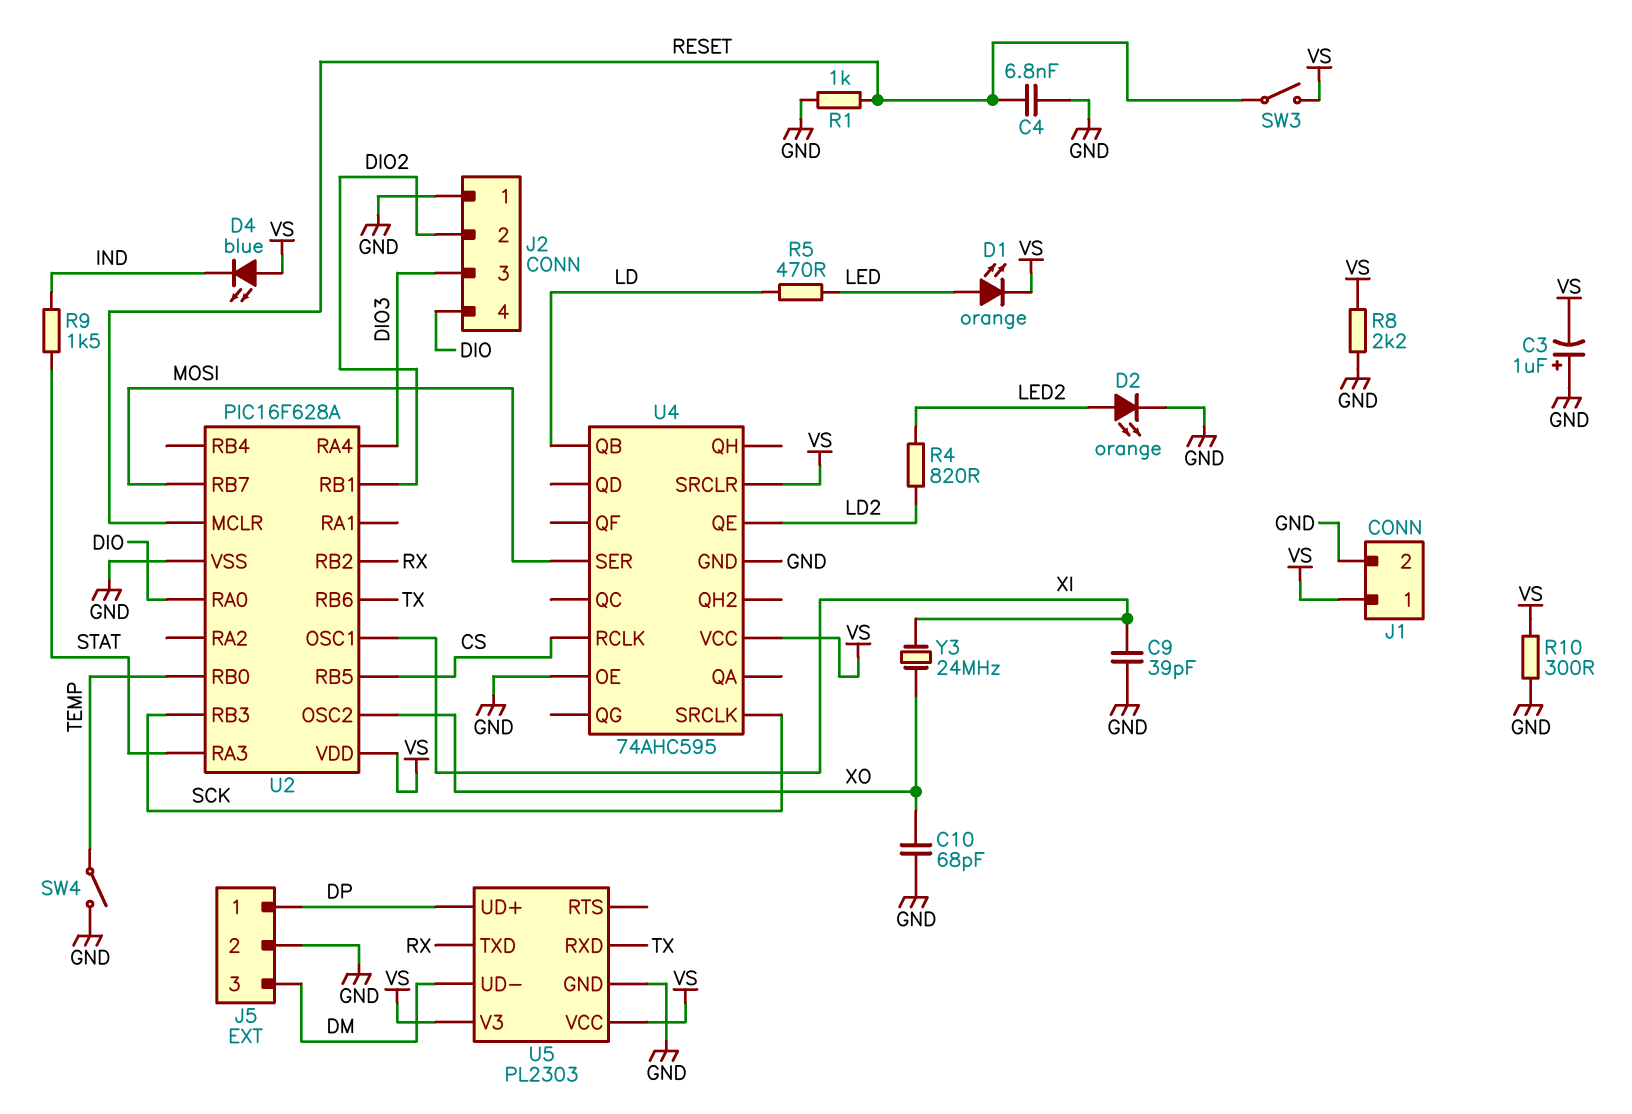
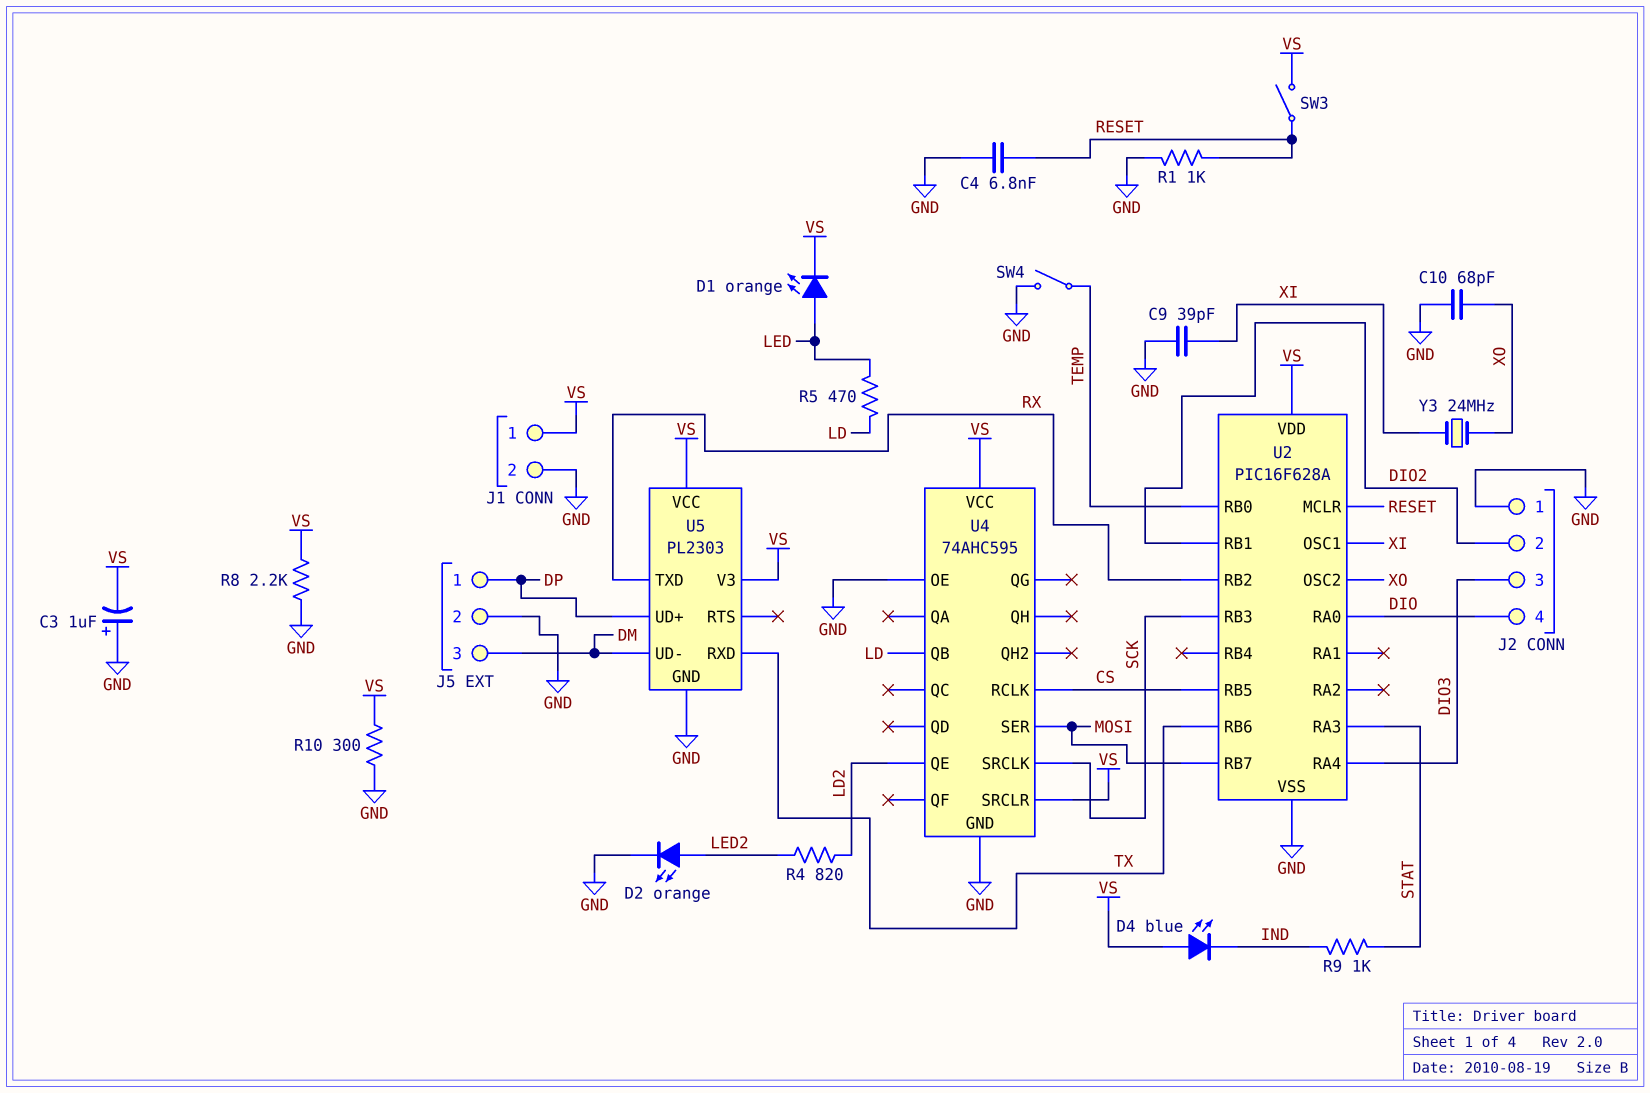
R9: 1.5k (IND, STAT) -> 1k (IND, STAT)

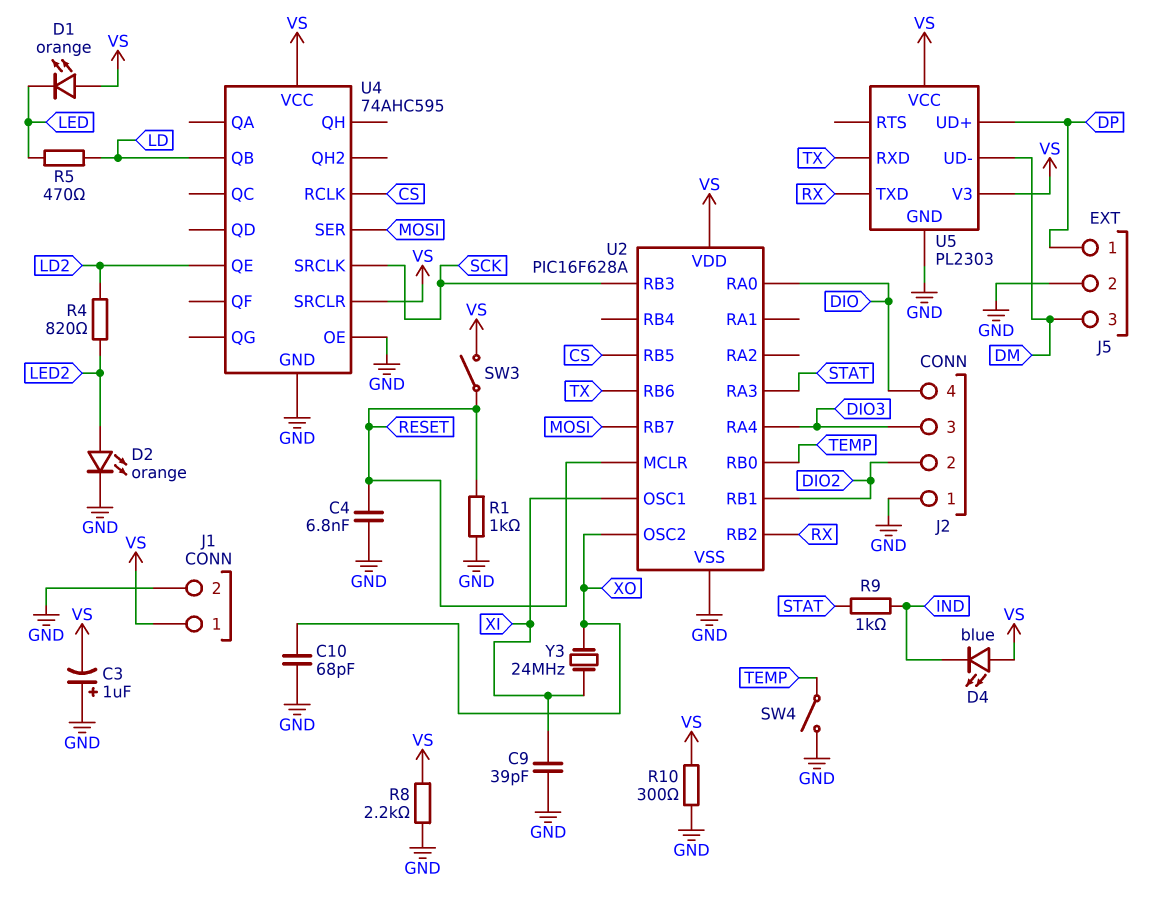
D1: LED orange (A LED, K VS) -> LED orange (A VS, K LED)

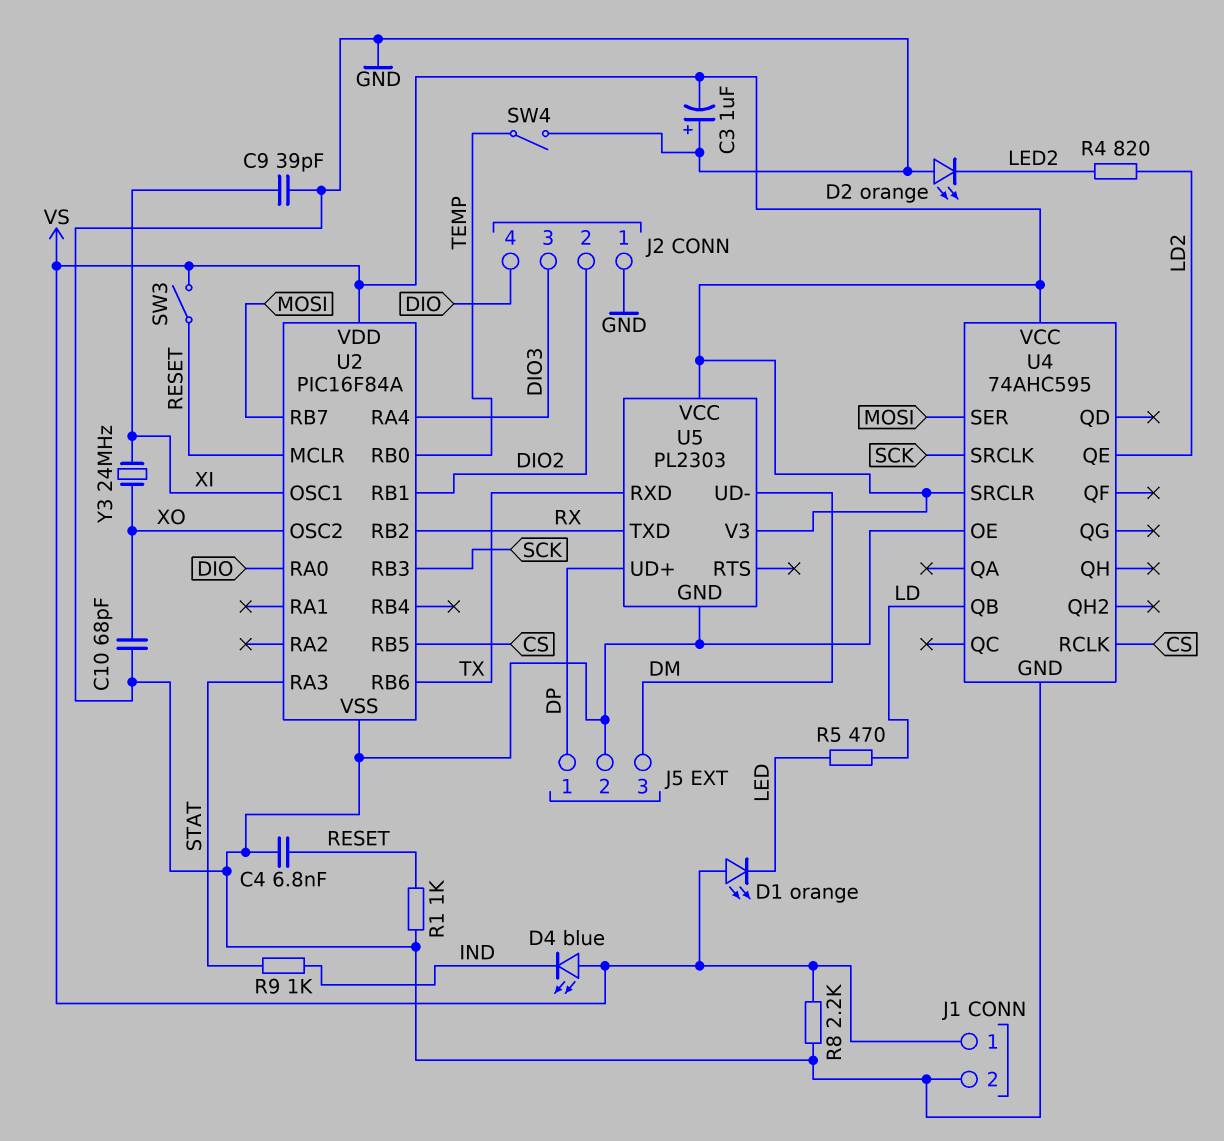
D2: LED orange (A LED2, K GND) -> LED orange (A GND, K LED2)
R10: 300 (GND, VS) -> none
U2: PIC16F628A -> PIC16F84A

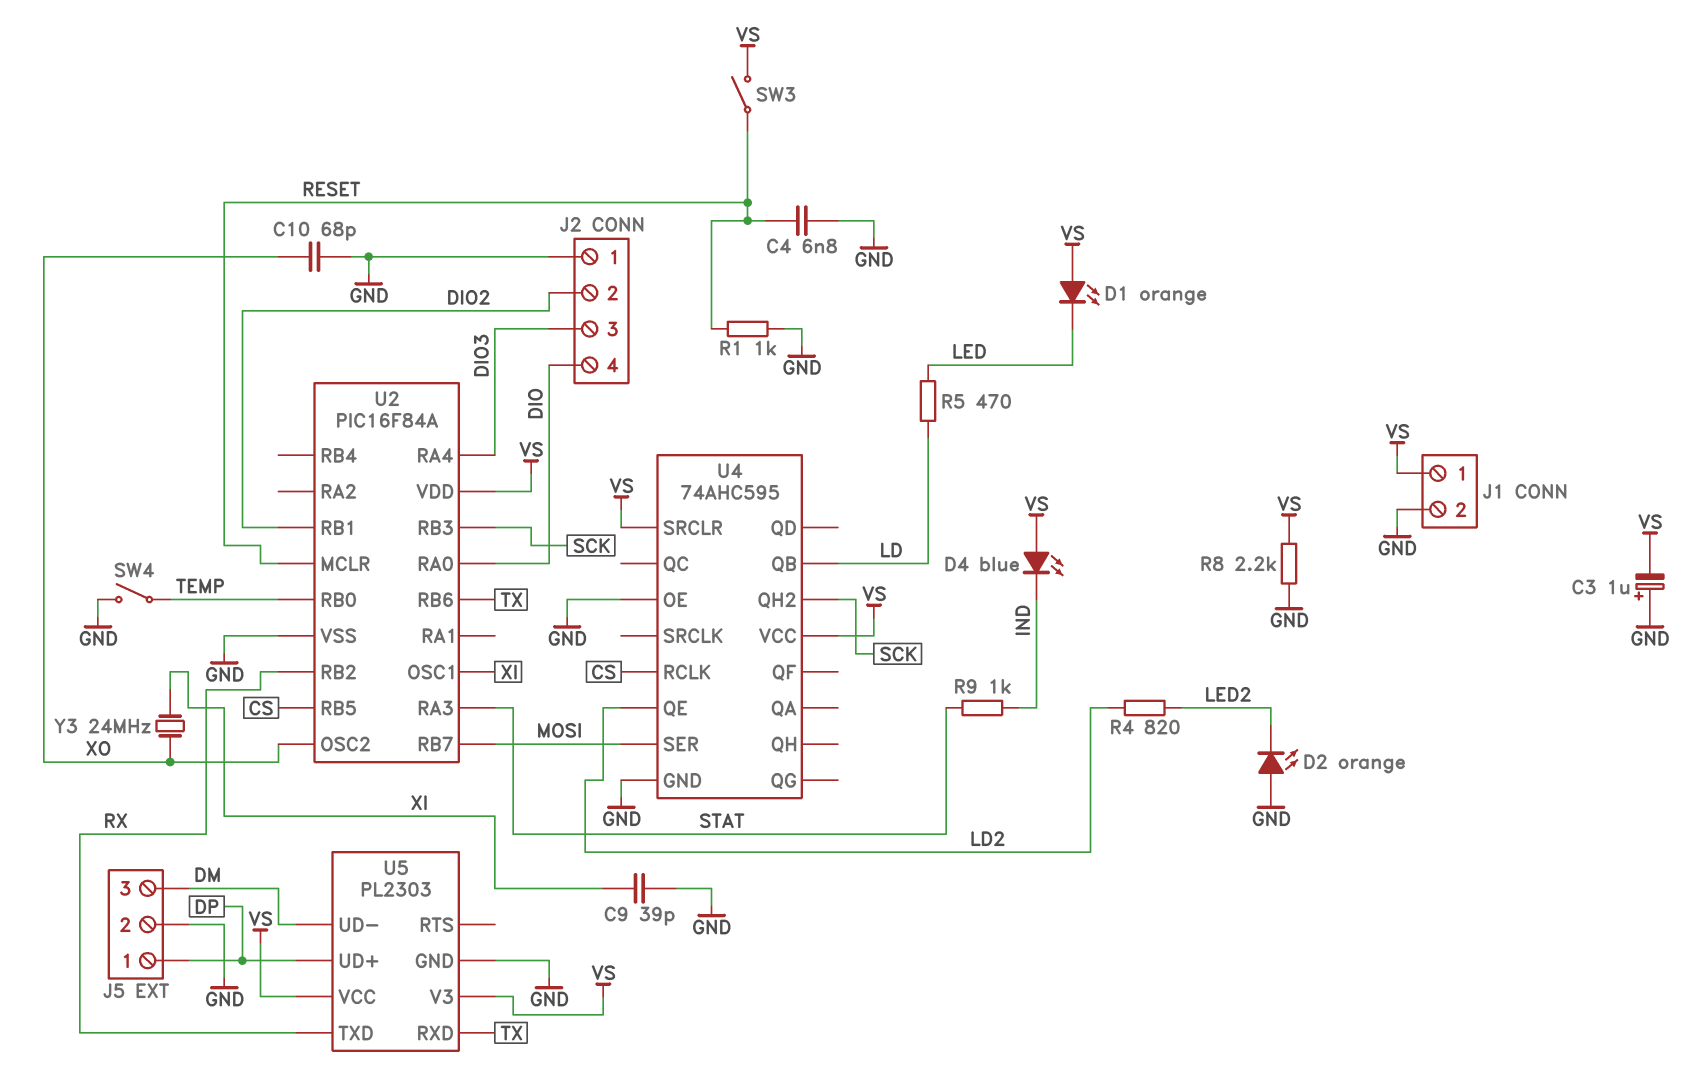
U4 pin QH2: none -> SCK
U4 pin SRCLK: SCK -> none

